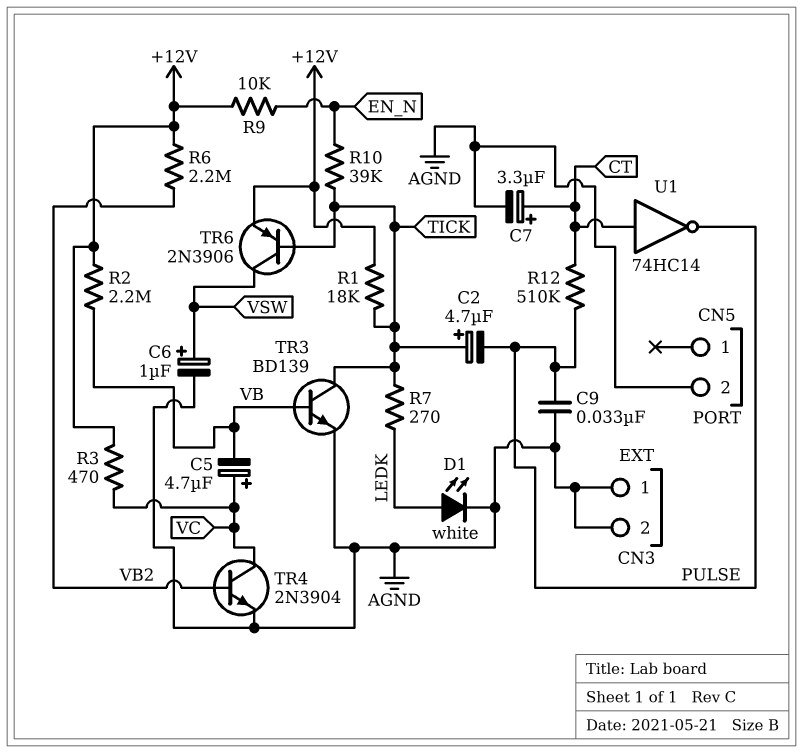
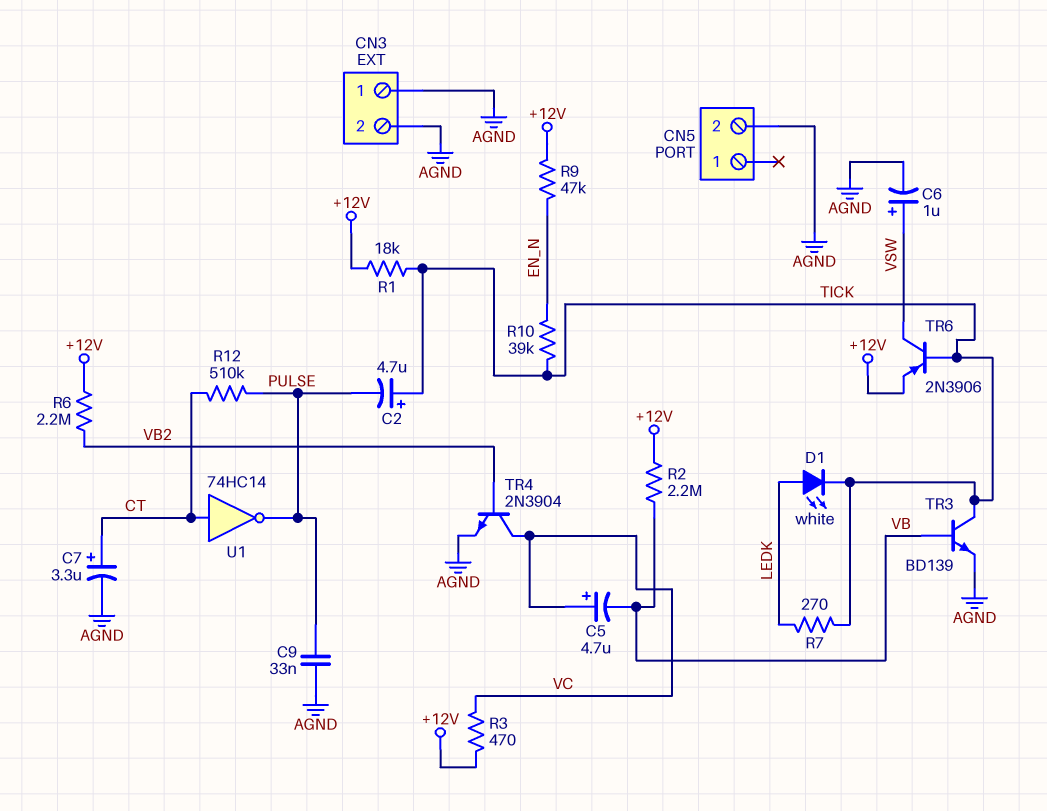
D1: LED white (A LEDK, K AGND) -> LED white (A LEDK, K TICK)
R9: 10k (+12V, EN_N) -> 47k (+12V, EN_N)

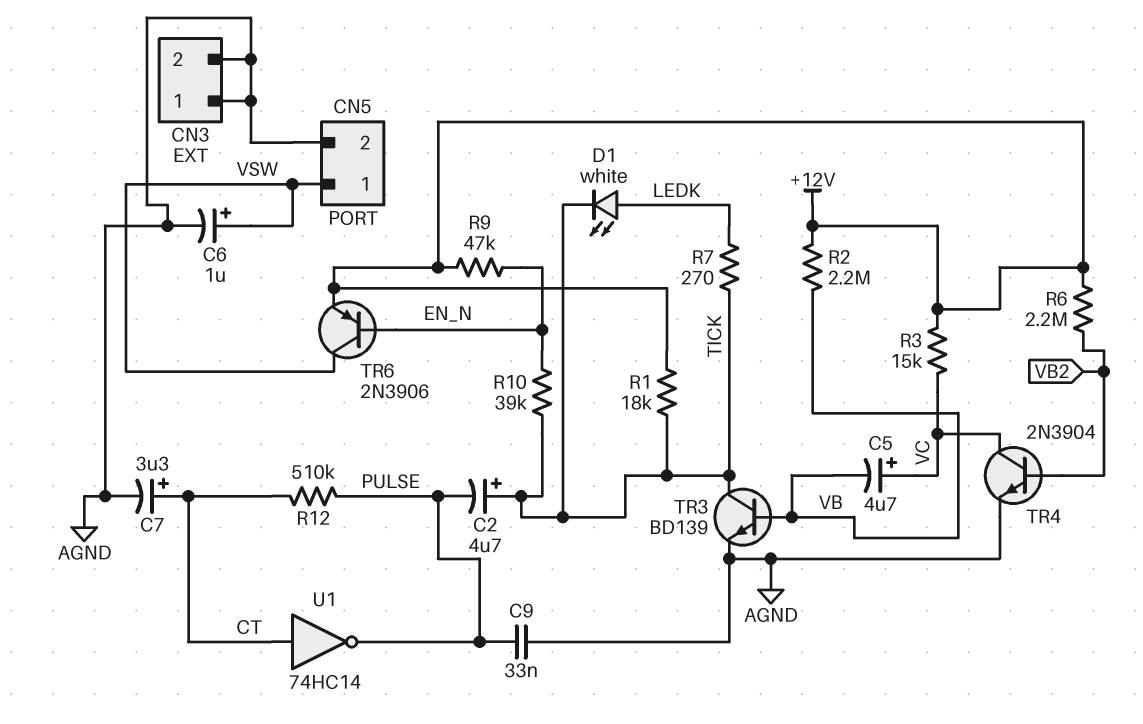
CN5 pin 1: none -> VSW
R3: 470 (+12V, VC) -> 15k (+12V, VC)
TR6: PNP 2N3906 (B TICK, C VSW, E +12V) -> PNP 2N3906 (B EN_N, C VSW, E +12V)

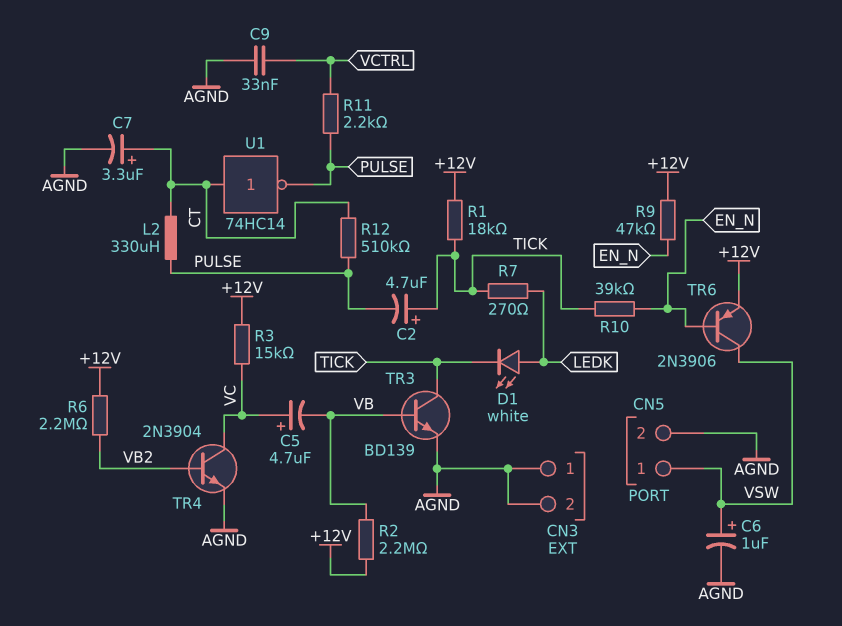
C9: 33nF (AGND, PULSE) -> 33nF (AGND, VCTRL)
L2: none -> 330uH (CT, PULSE)
R11: none -> 2.2k (PULSE, VCTRL)

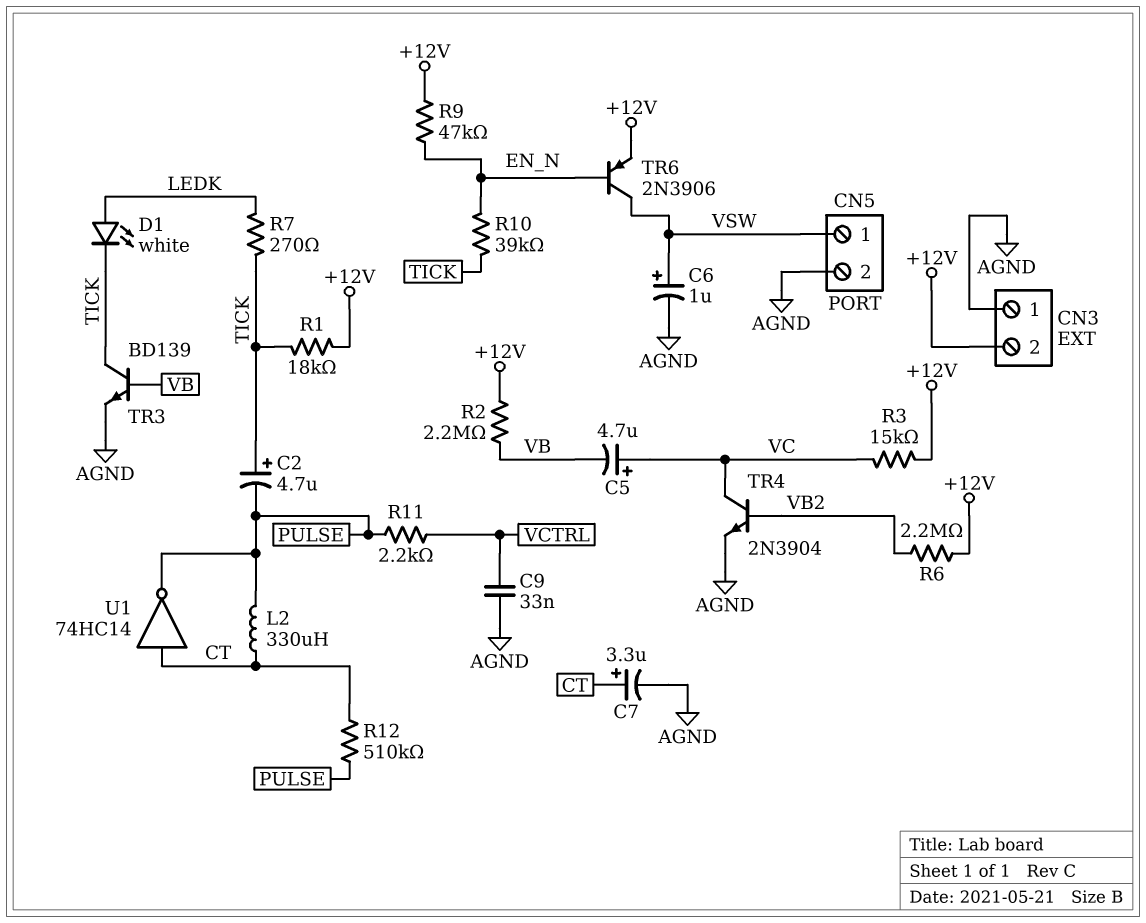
CN3 pin 2: AGND -> +12V

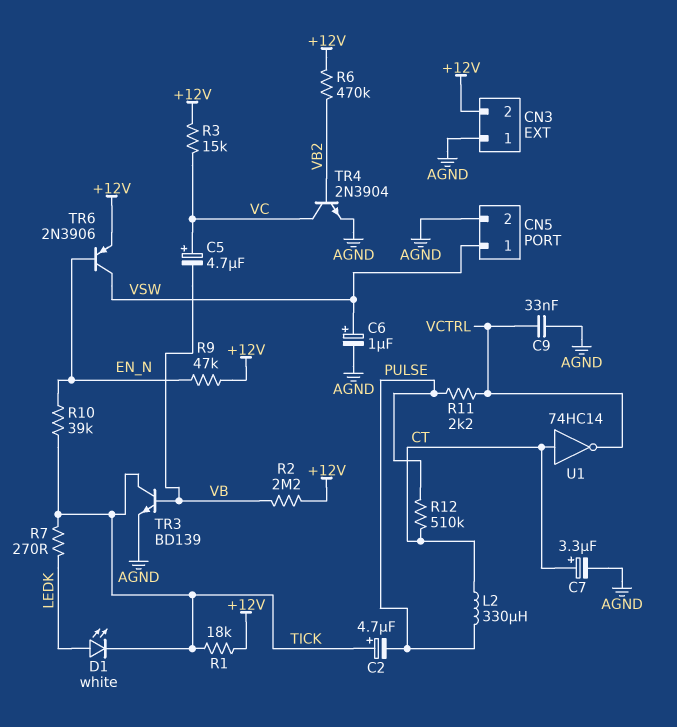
R6: 2.2M (+12V, VB2) -> 470k (+12V, VB2)
U1: NOT 74HC14 (in CT, out PULSE) -> NOT 74HC14 (in CT, out VCTRL)

